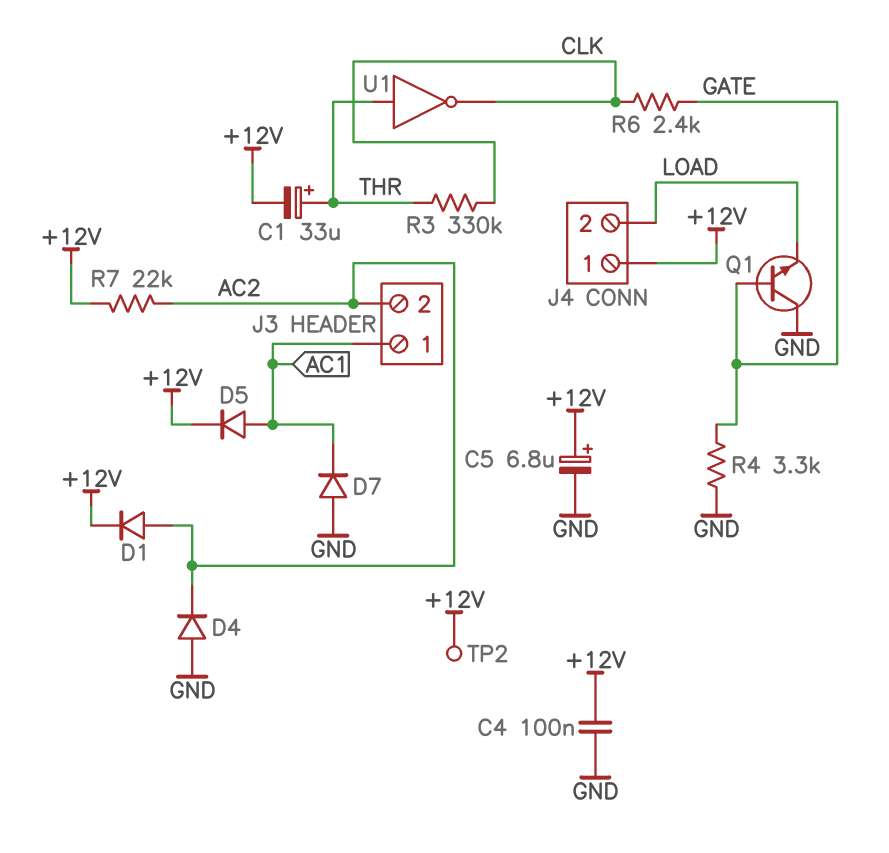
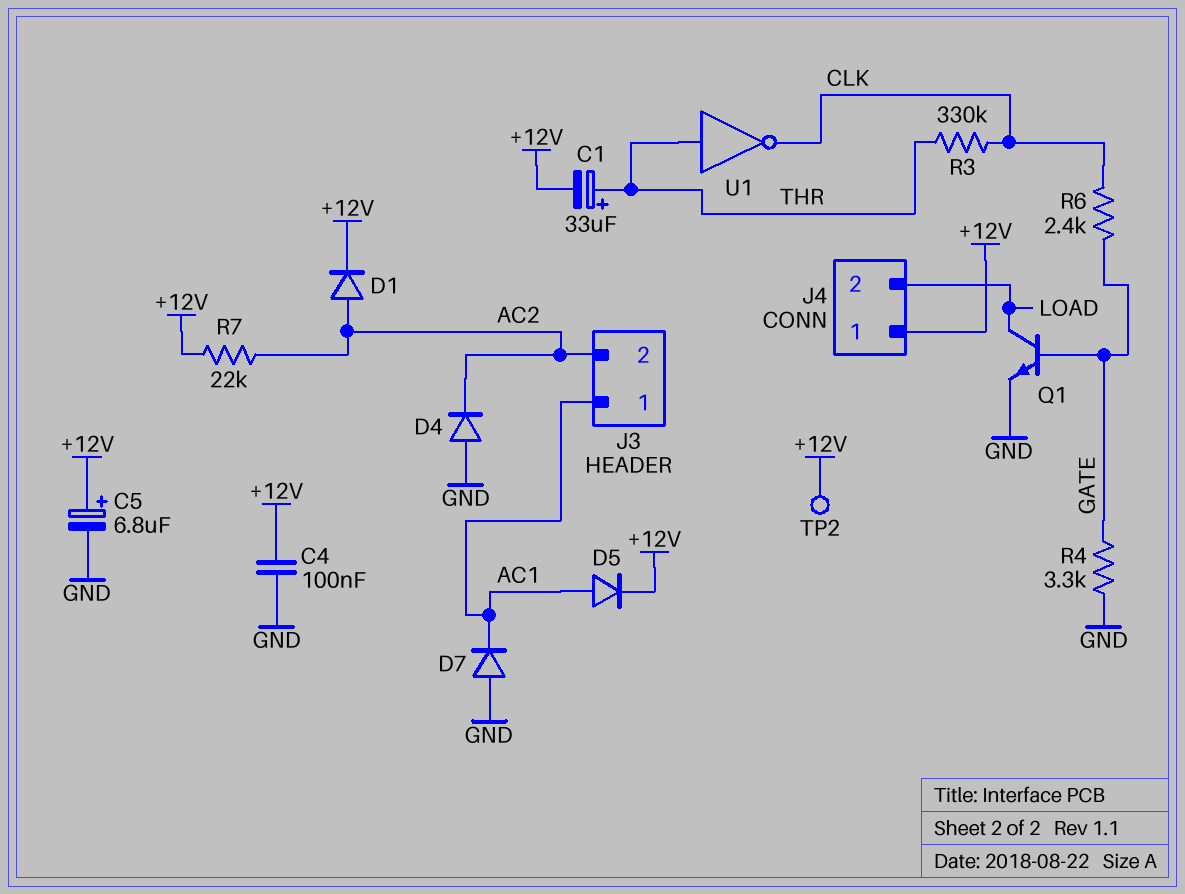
Q1: NPN (B GATE, C GND, E LOAD) -> NPN (B GATE, C LOAD, E GND)

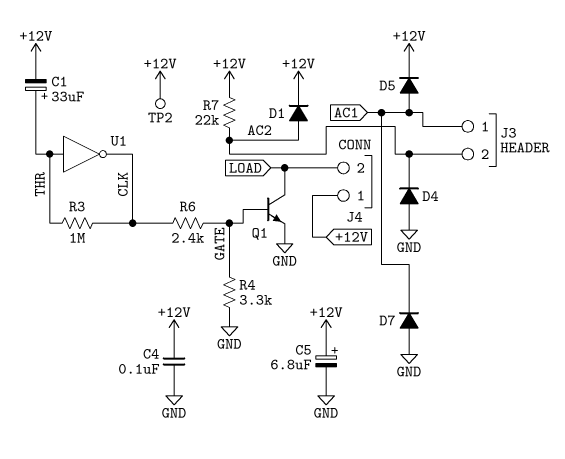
R3: 330k (CLK, THR) -> 1M (CLK, THR)

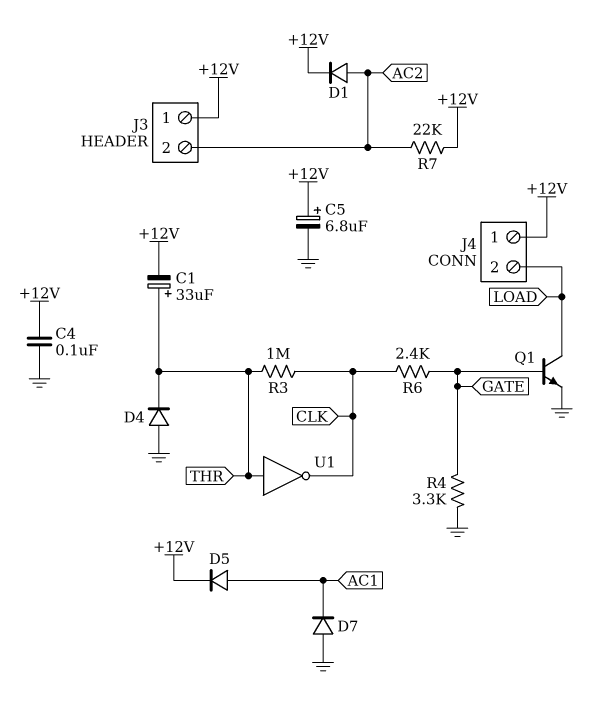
D4: diode (A GND, K AC2) -> diode (A GND, K THR)
J3 pin 1: AC1 -> +12V
TP2: test point (+12V) -> none

